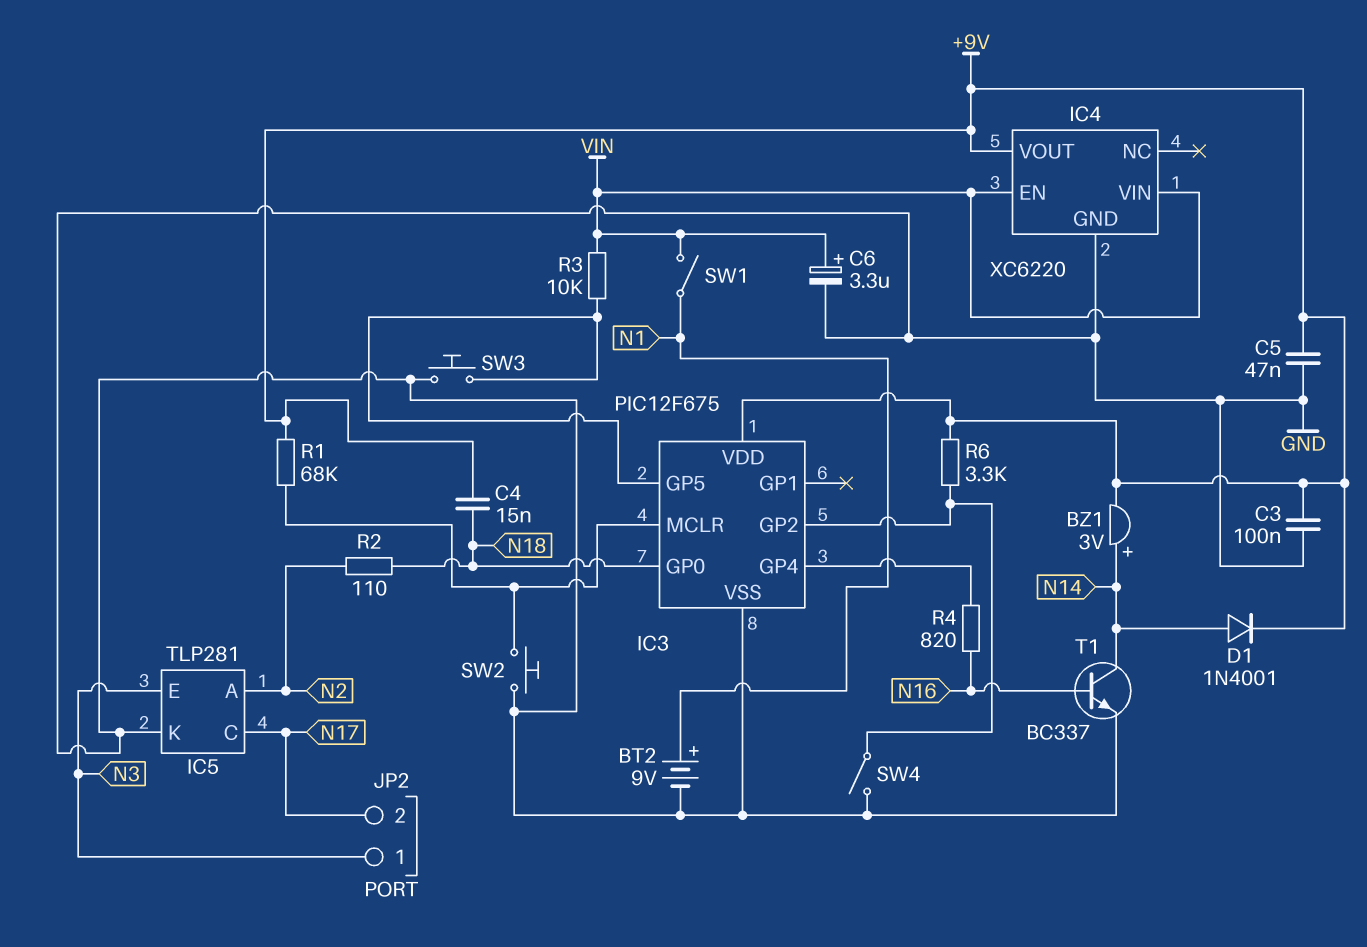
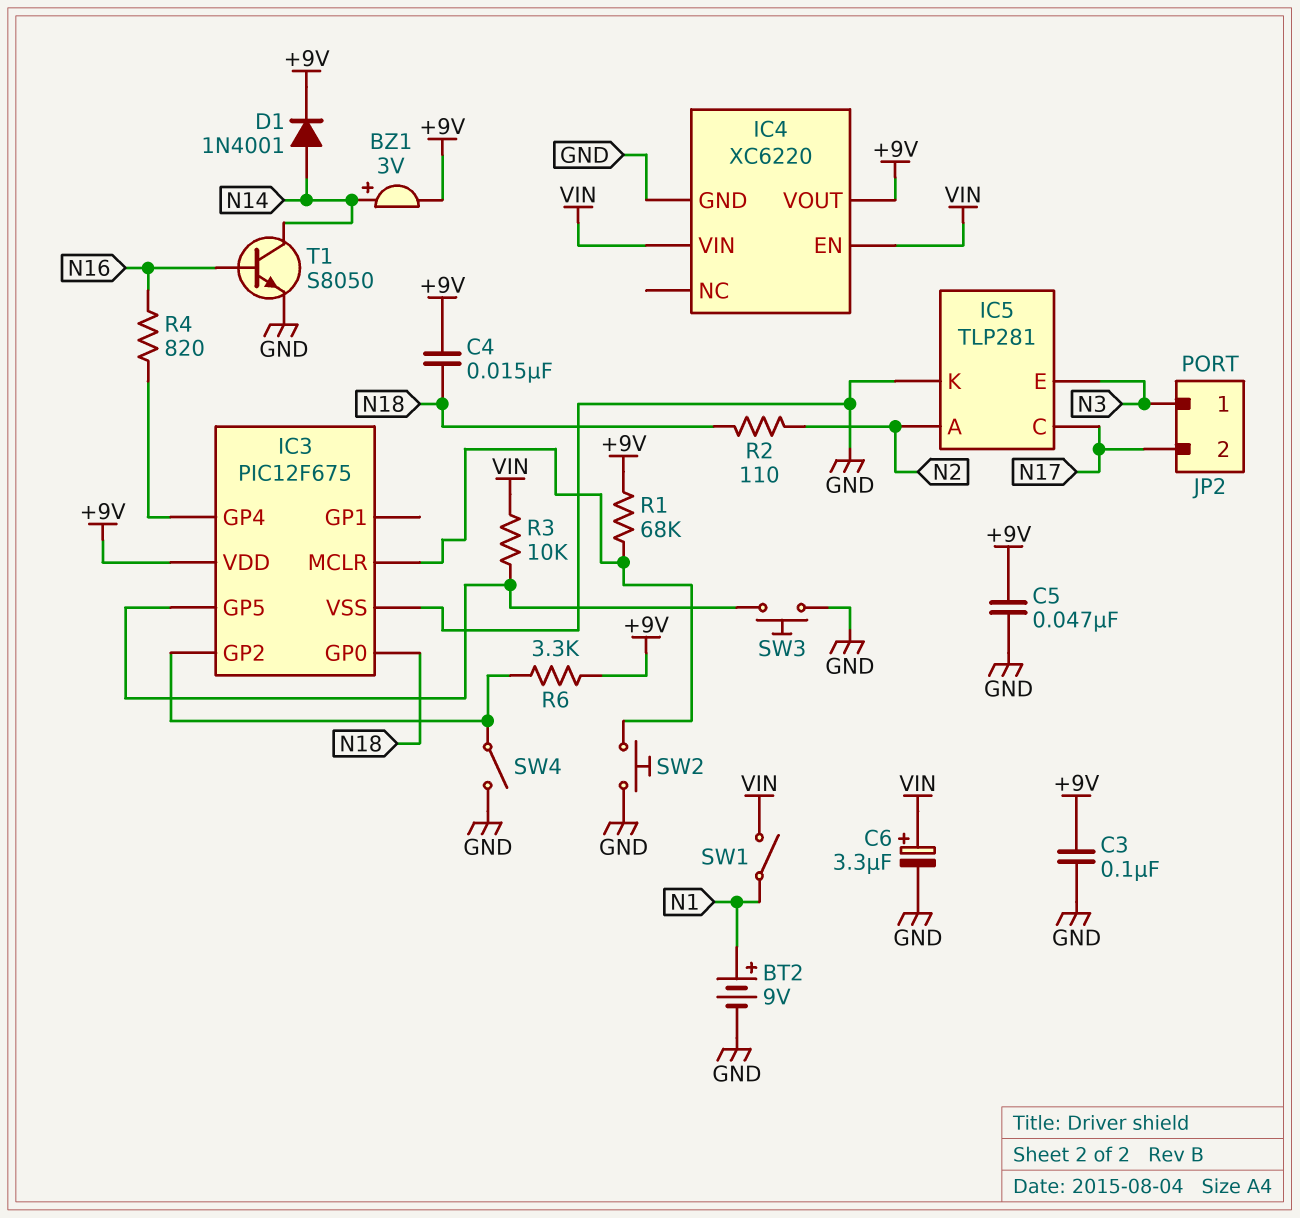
T1: NPN BC337 (B N16, C N14, E GND) -> NPN S8050 (B N16, C N14, E GND)

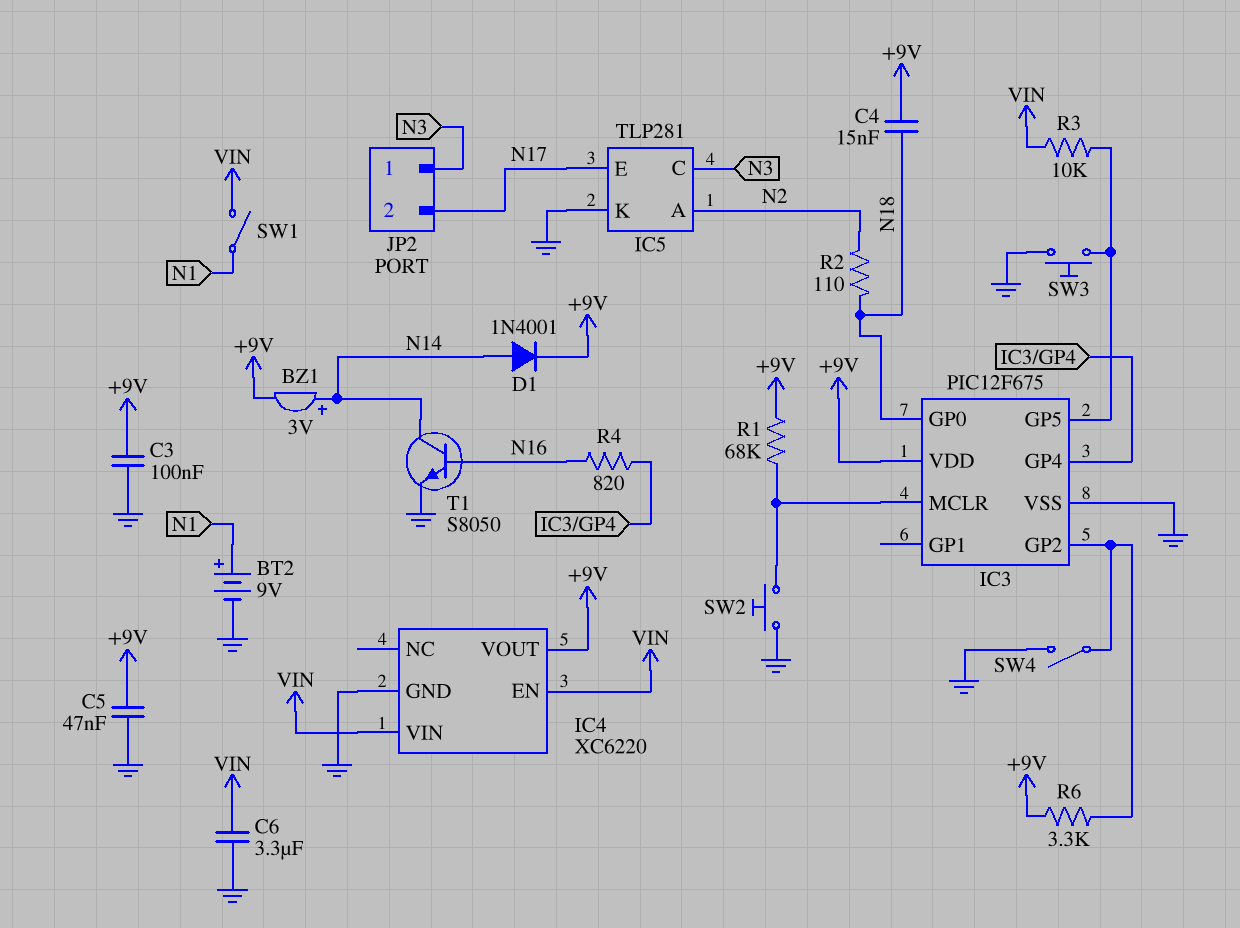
C6: 3.3uF (plus VIN, minus GND) -> 3.3uF (GND, VIN)
IC5 pin C: N17 -> N3
IC5 pin E: N3 -> N17

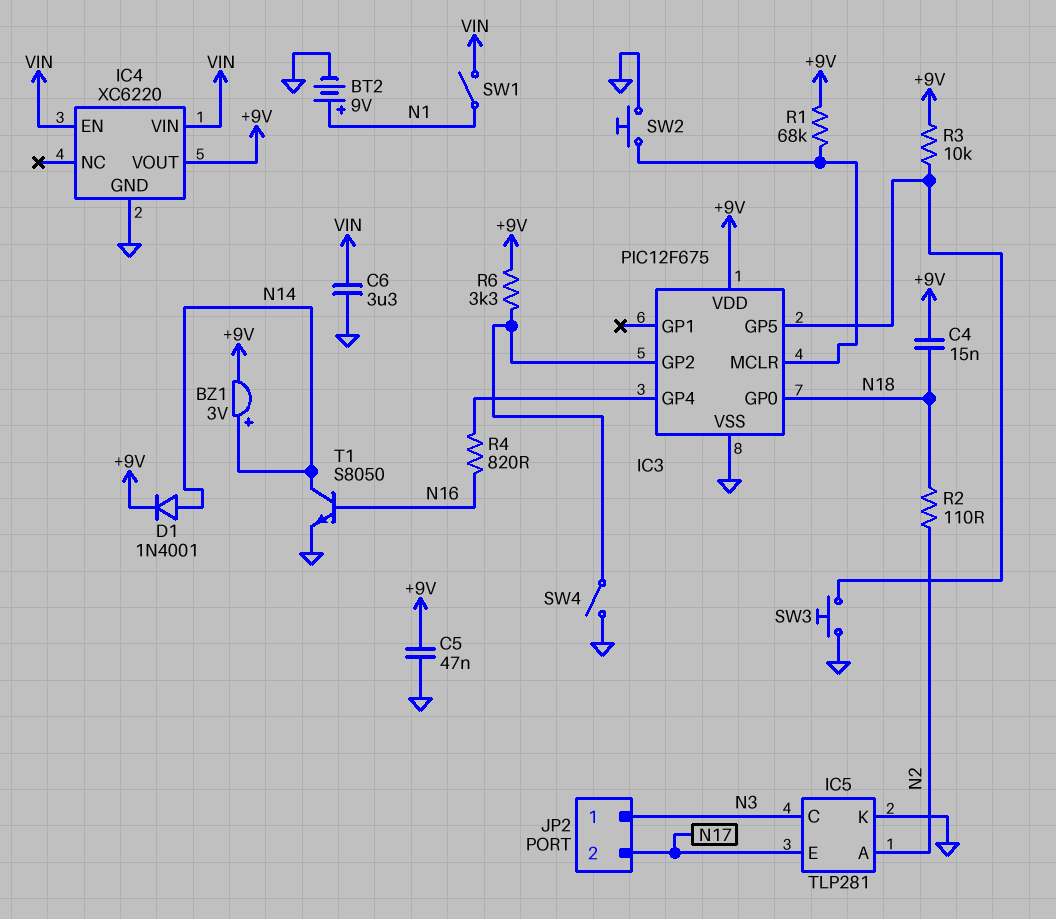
C3: 100nF (+9V, GND) -> none
R3: 10k (IC3/GP5, VIN) -> 10k (+9V, IC3/GP5)

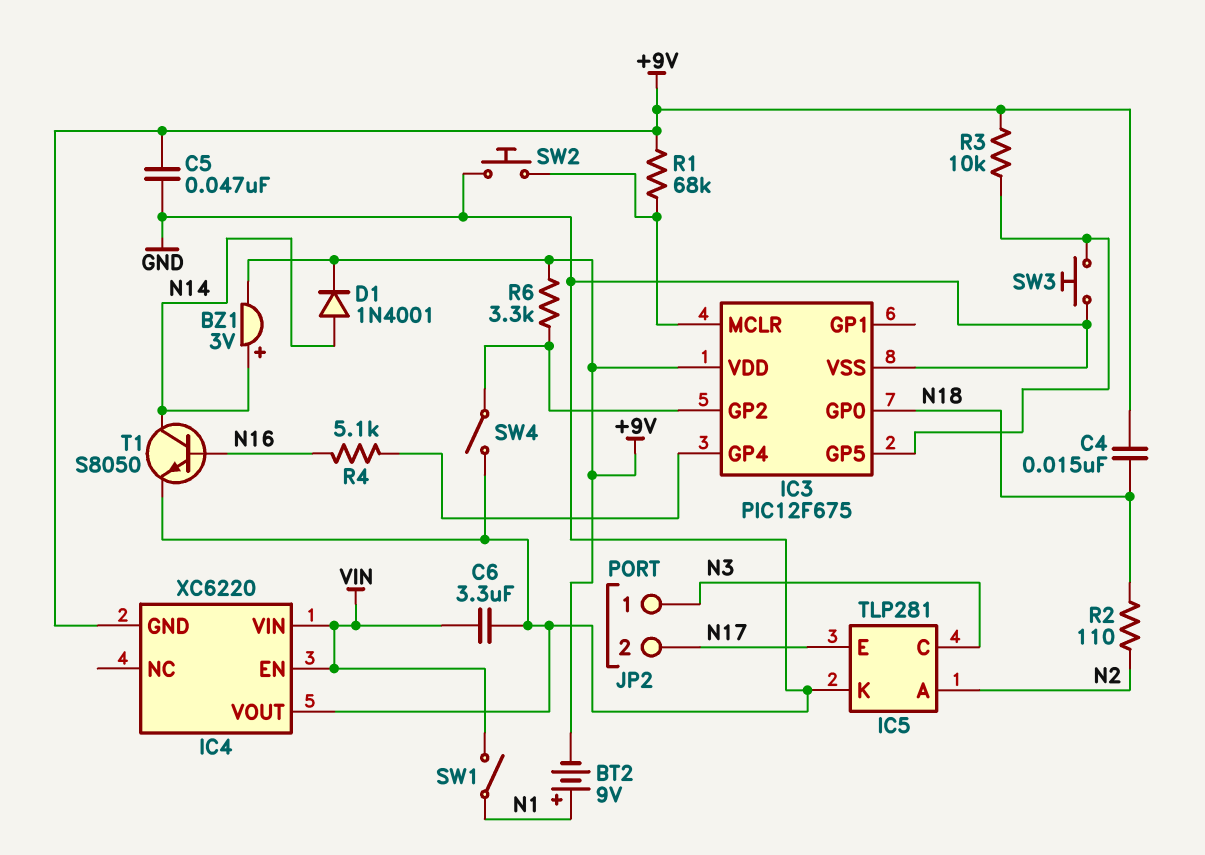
BT2: 9V (plus N1, minus GND) -> 9V (plus N1, minus +9V)
IC4 pin GND: GND -> +9V
IC4 pin VOUT: +9V -> GND
R4: 820 (IC3/GP4, N16) -> 5.1k (IC3/GP4, N16)

